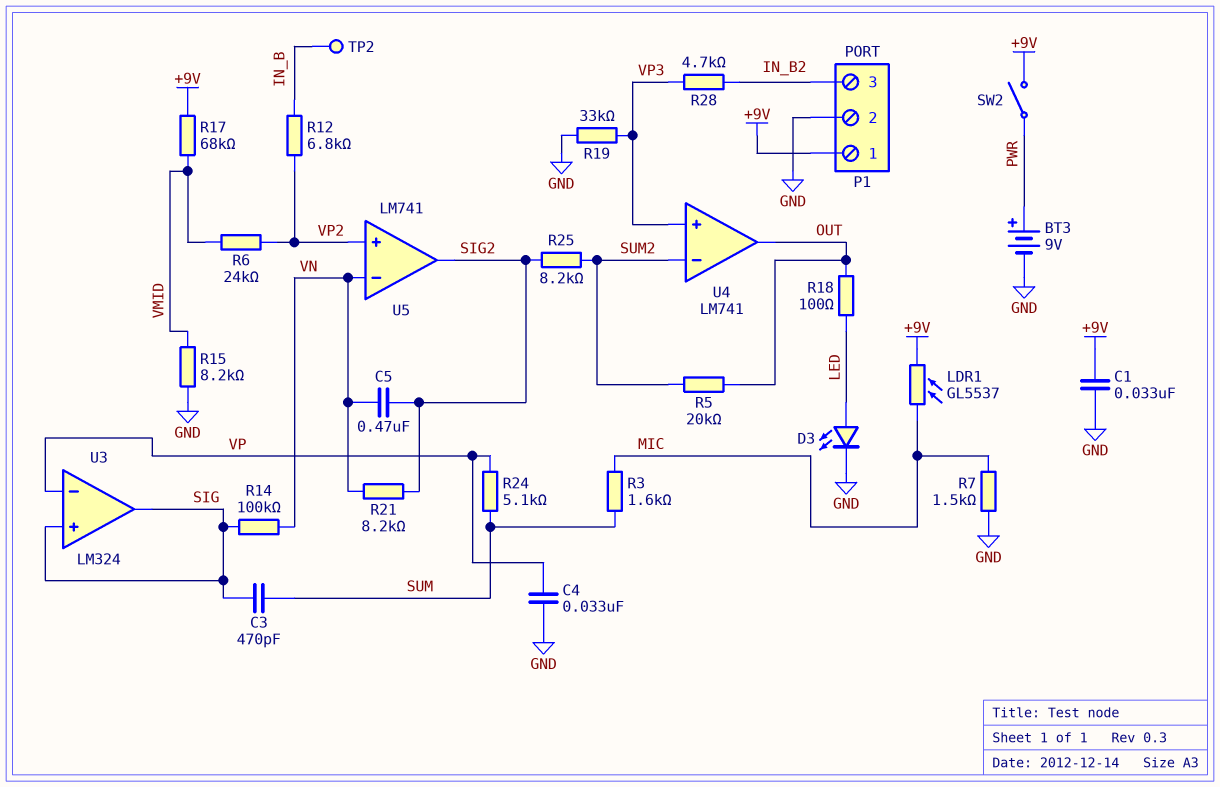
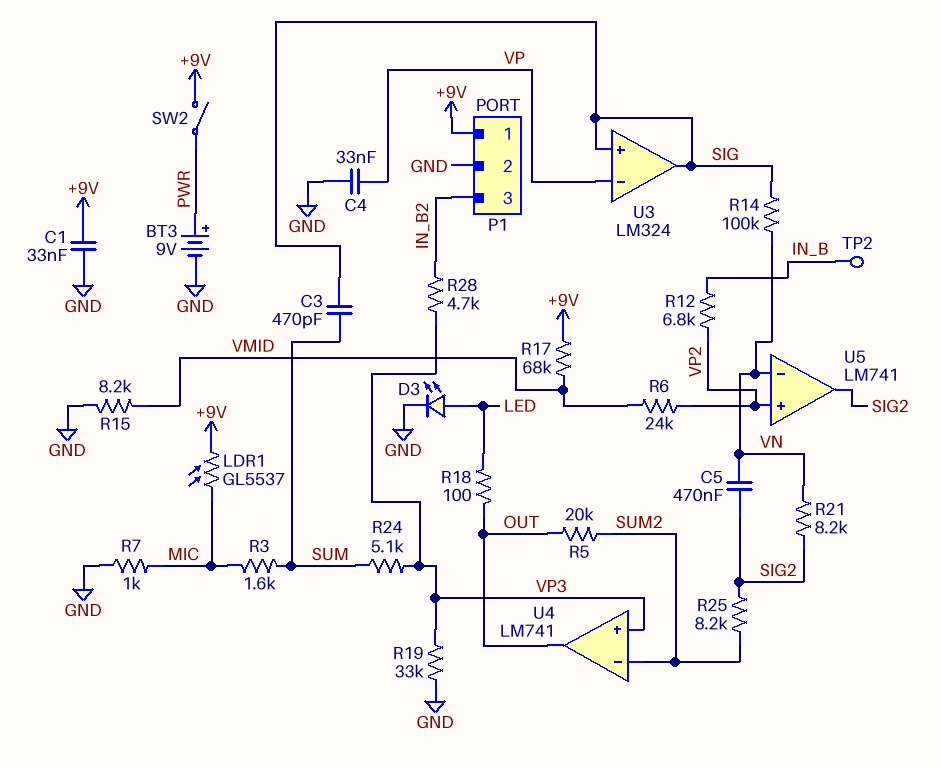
R7: 1.5k (GND, MIC) -> 1k (GND, MIC)
R24: 5.1k (SUM, VP) -> 5.1k (SUM, VP3)

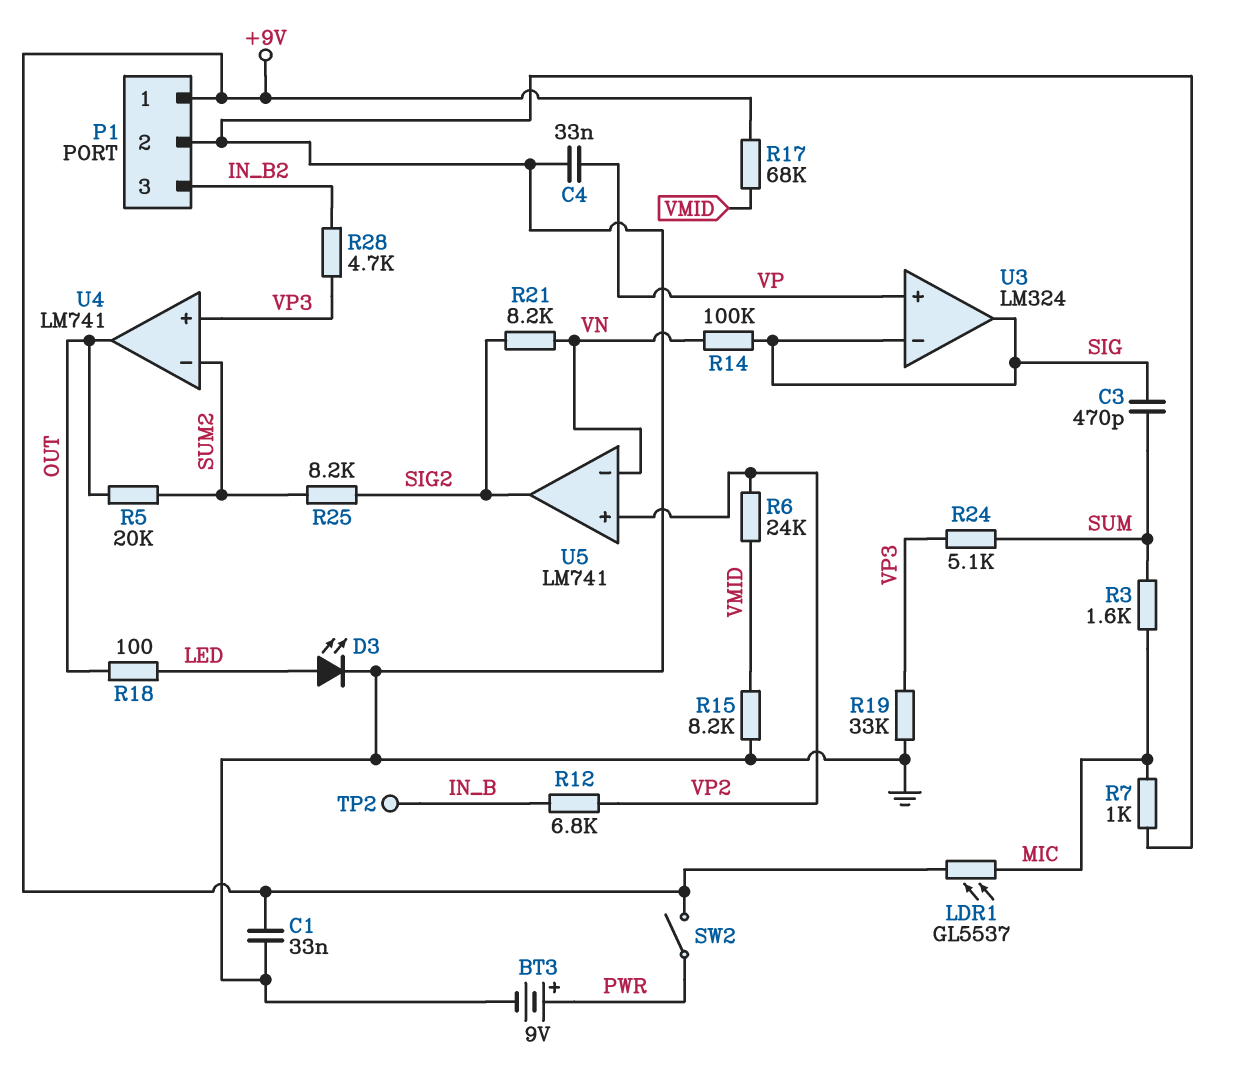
C5: 470nF (SIG2, VN) -> none
U3 pin in+: SIG -> VP
U3 pin in-: VP -> SIG

